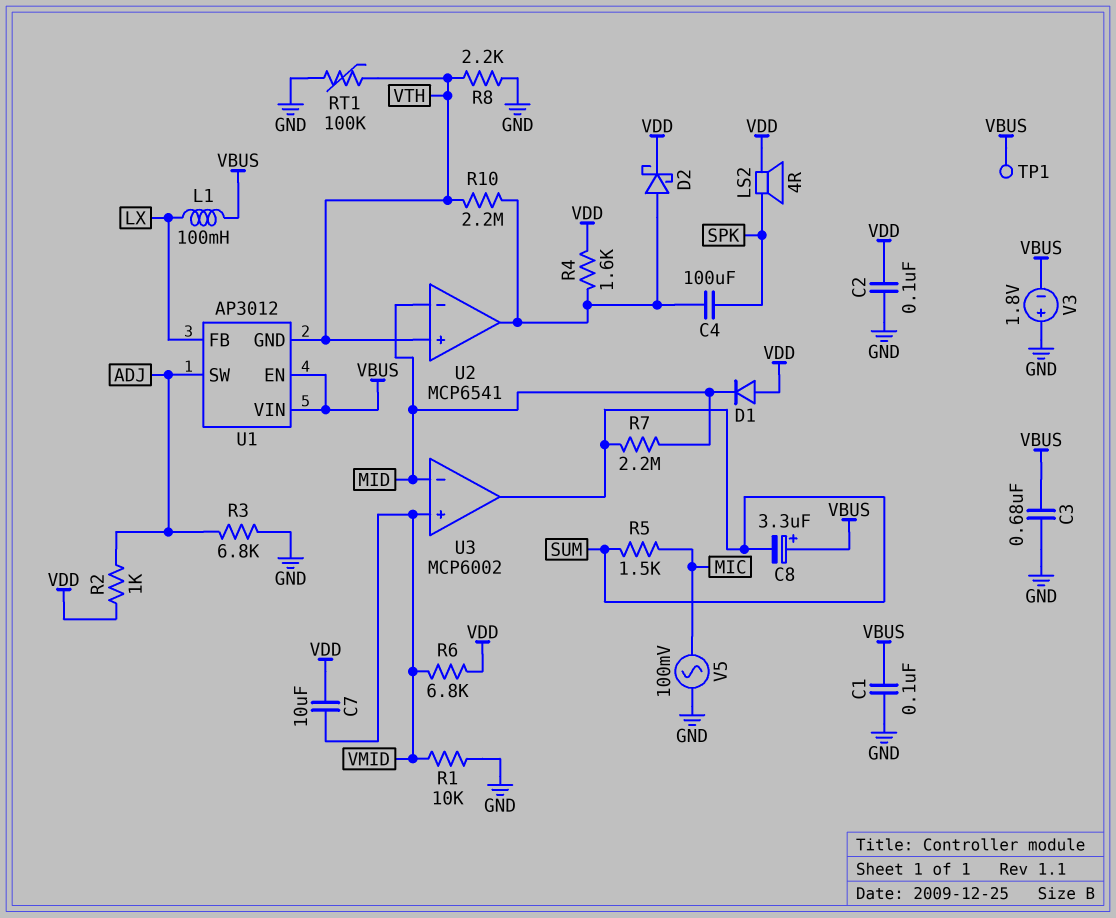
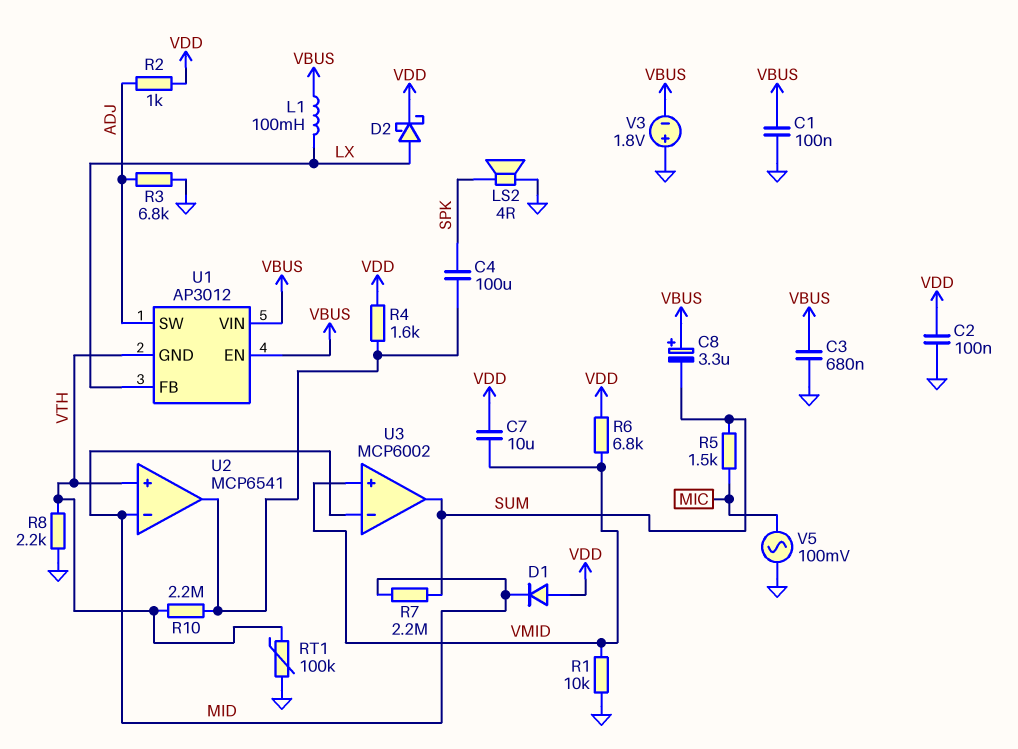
D2: schottky (A U2/out, K VDD) -> schottky (A LX, K VDD)
LS2: speaker 4R (SPK, VDD) -> speaker 4R (GND, SPK)
TP1: test point (VBUS) -> none

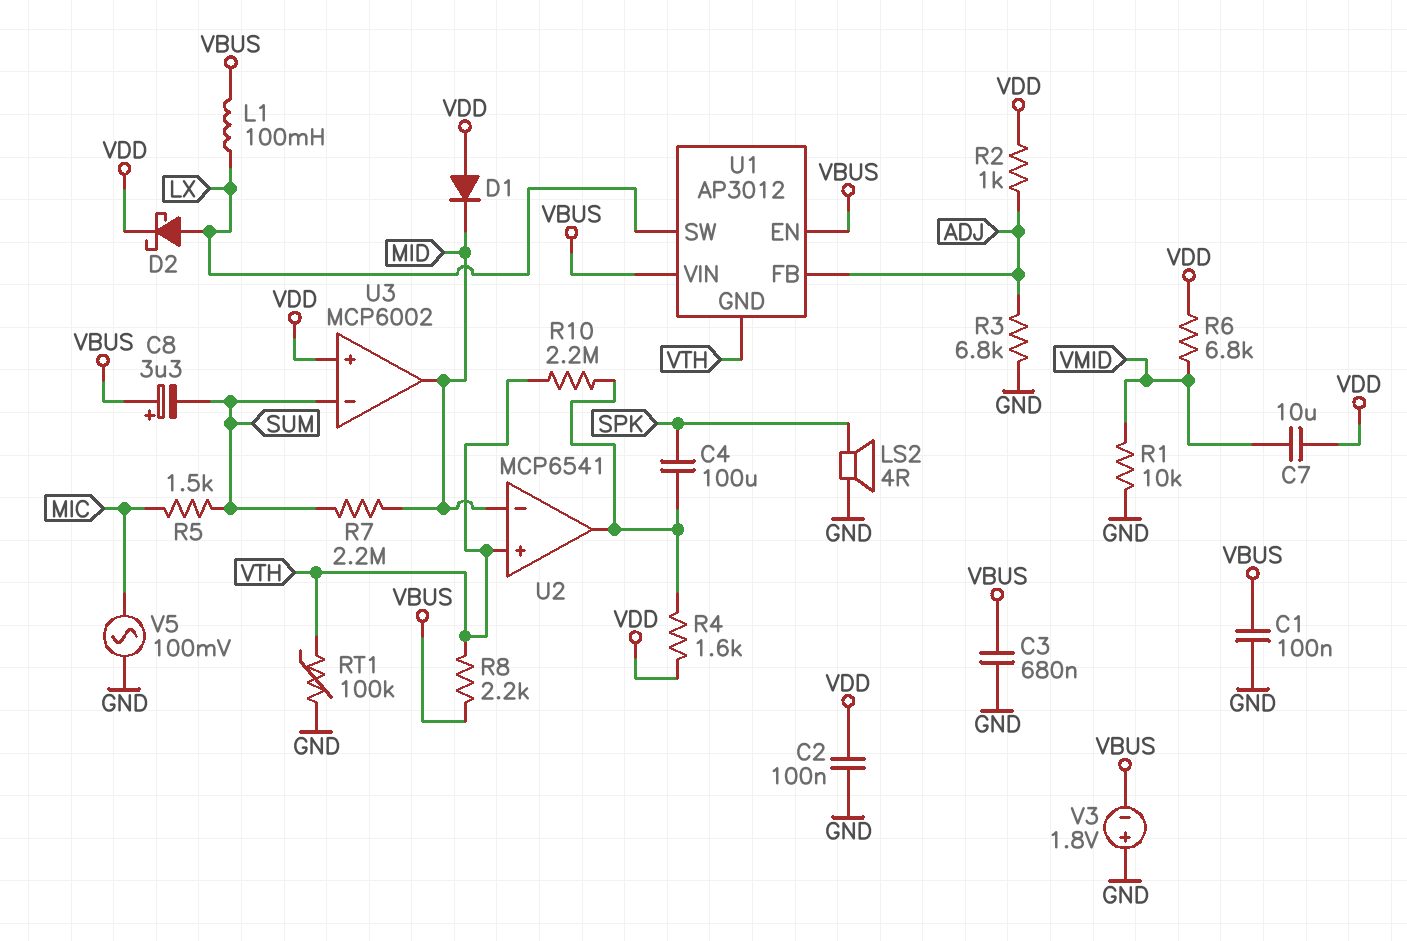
R8: 2.2k (GND, VTH) -> 2.2k (VBUS, VTH)
U1 pin FB: LX -> ADJ
U1 pin SW: ADJ -> LX
U3 pin in+: VMID -> VDD
U3 pin in-: MID -> SUM
U3 pin out: SUM -> MID

